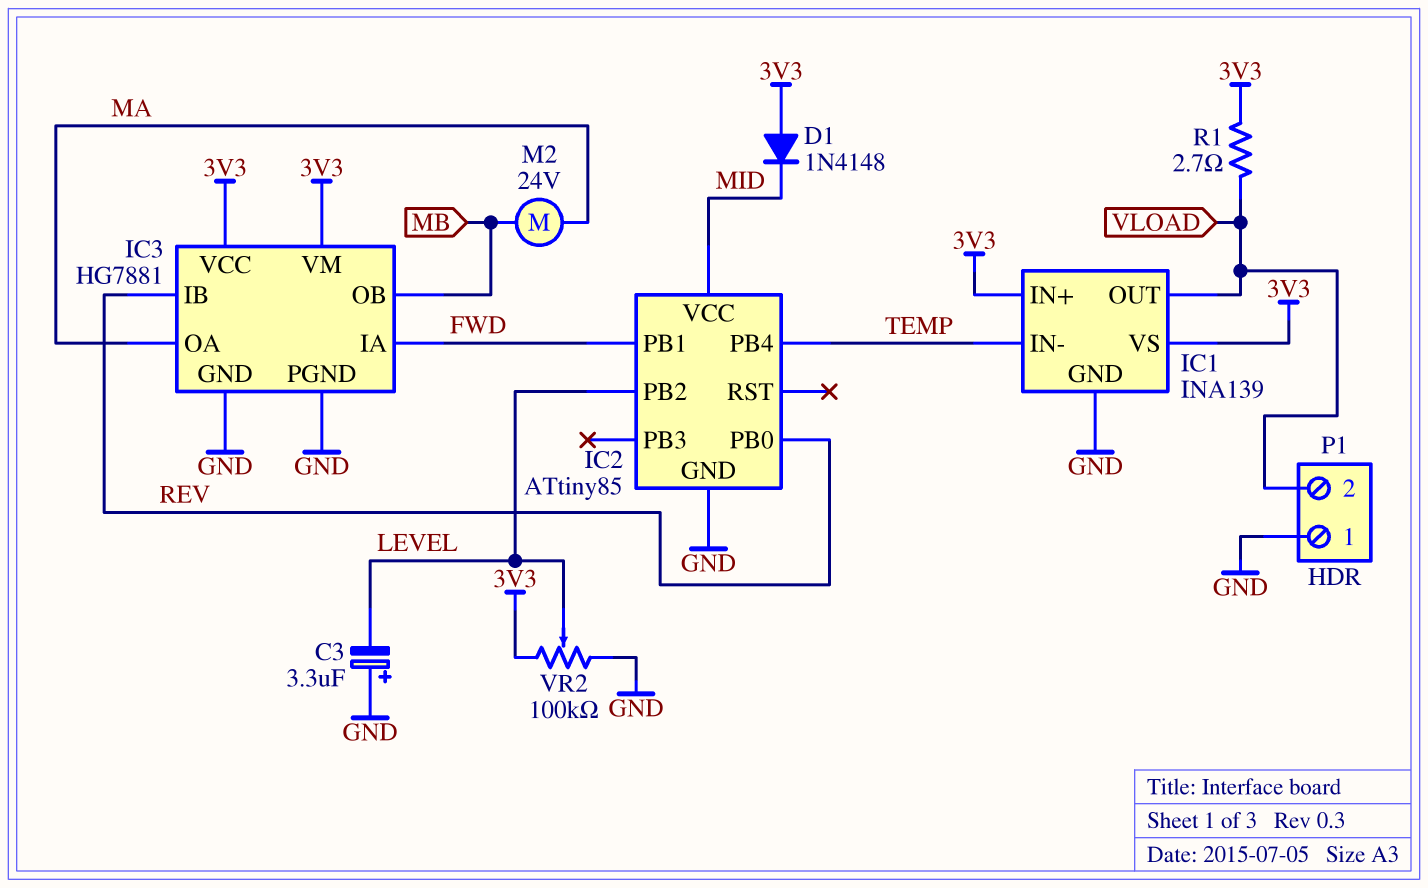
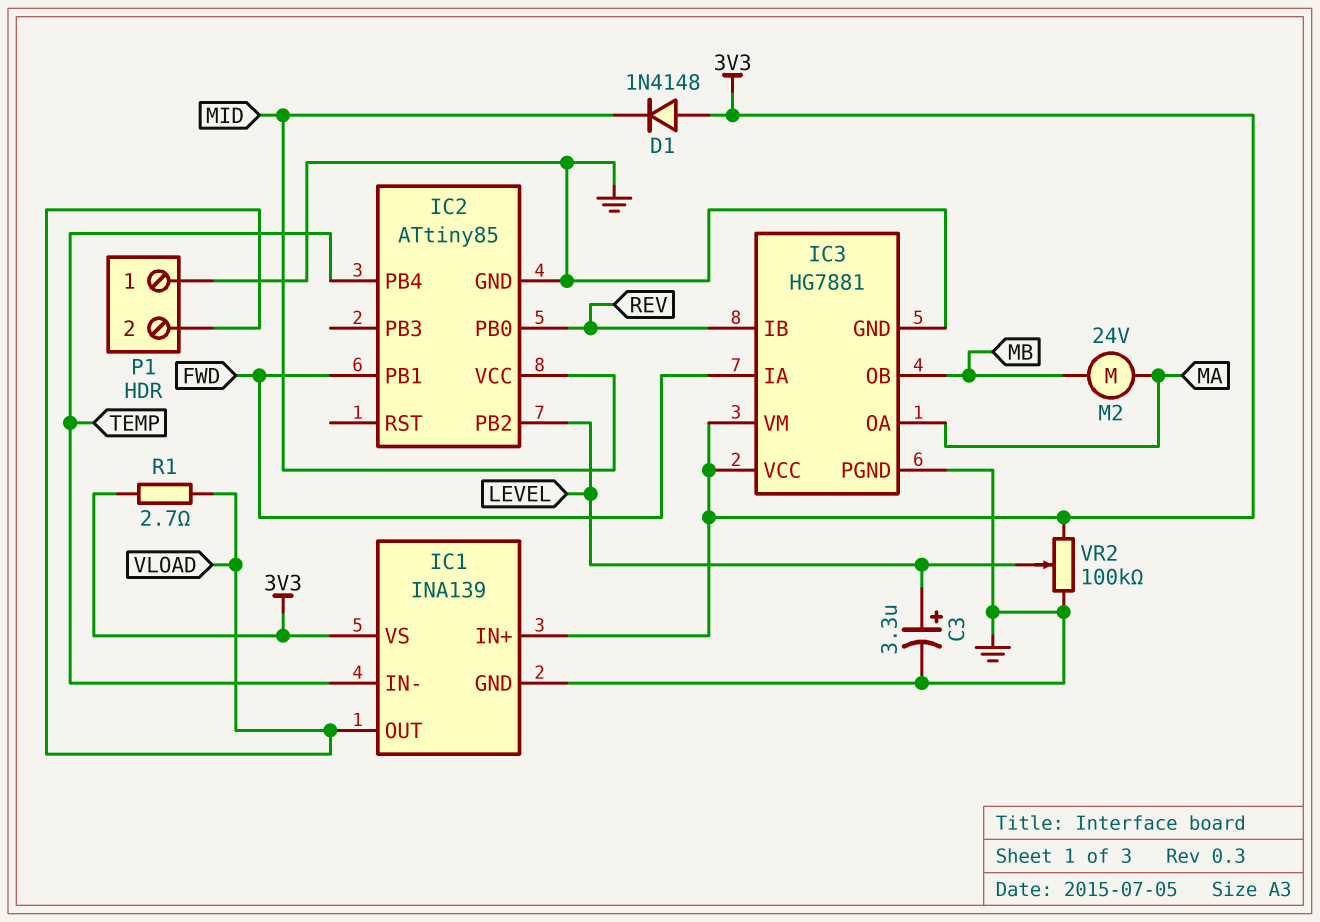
C3: 3.3uF (plus GND, minus LEVEL) -> 3.3uF (plus LEVEL, minus GND)

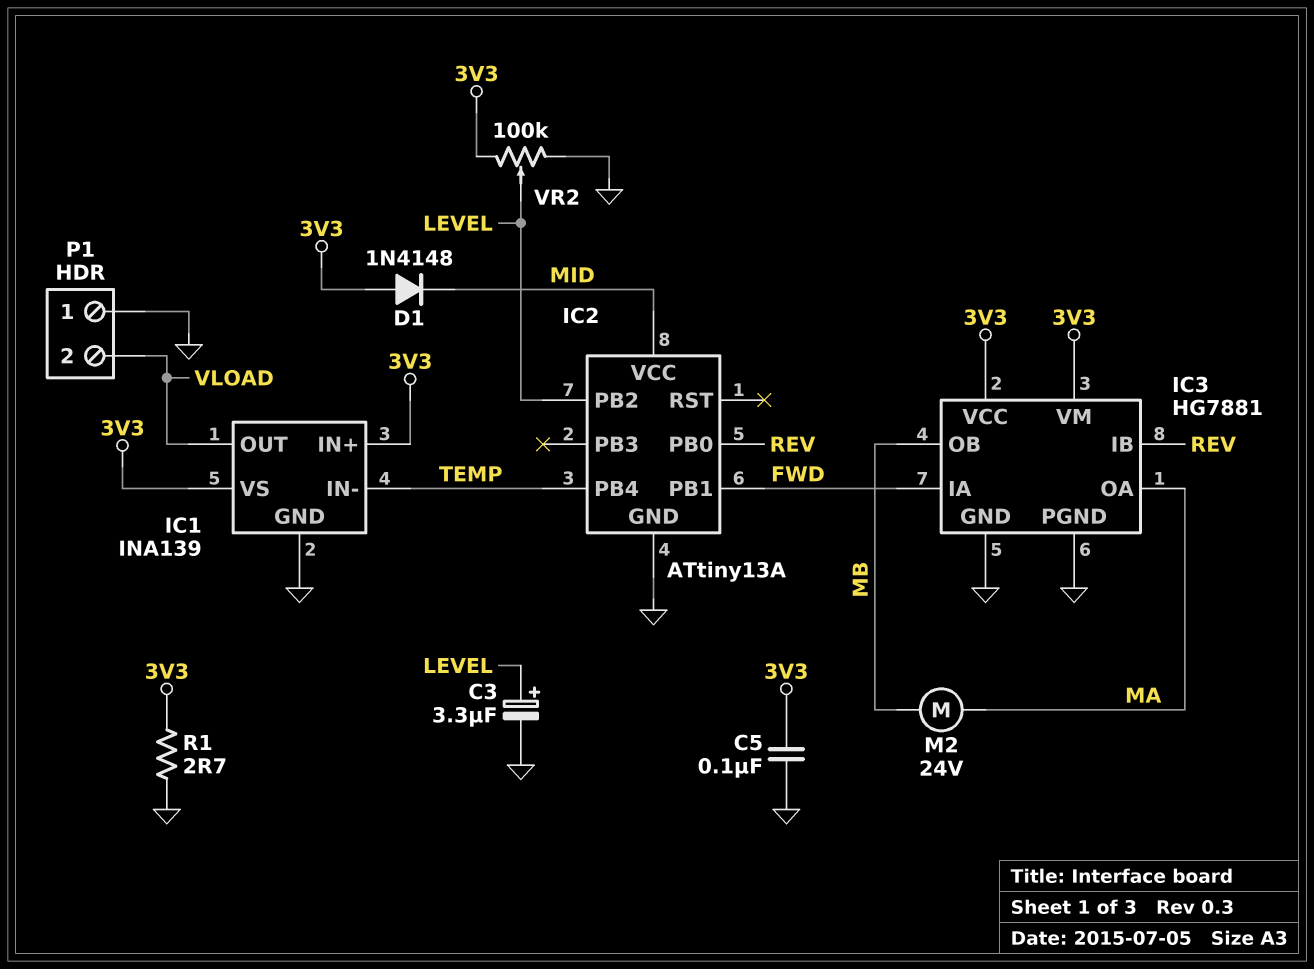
C5: none -> 100nF (3V3, GND)
IC2: ATtiny85 -> ATtiny13A
R1: 2.7 (3V3, VLOAD) -> 2.7 (3V3, GND)

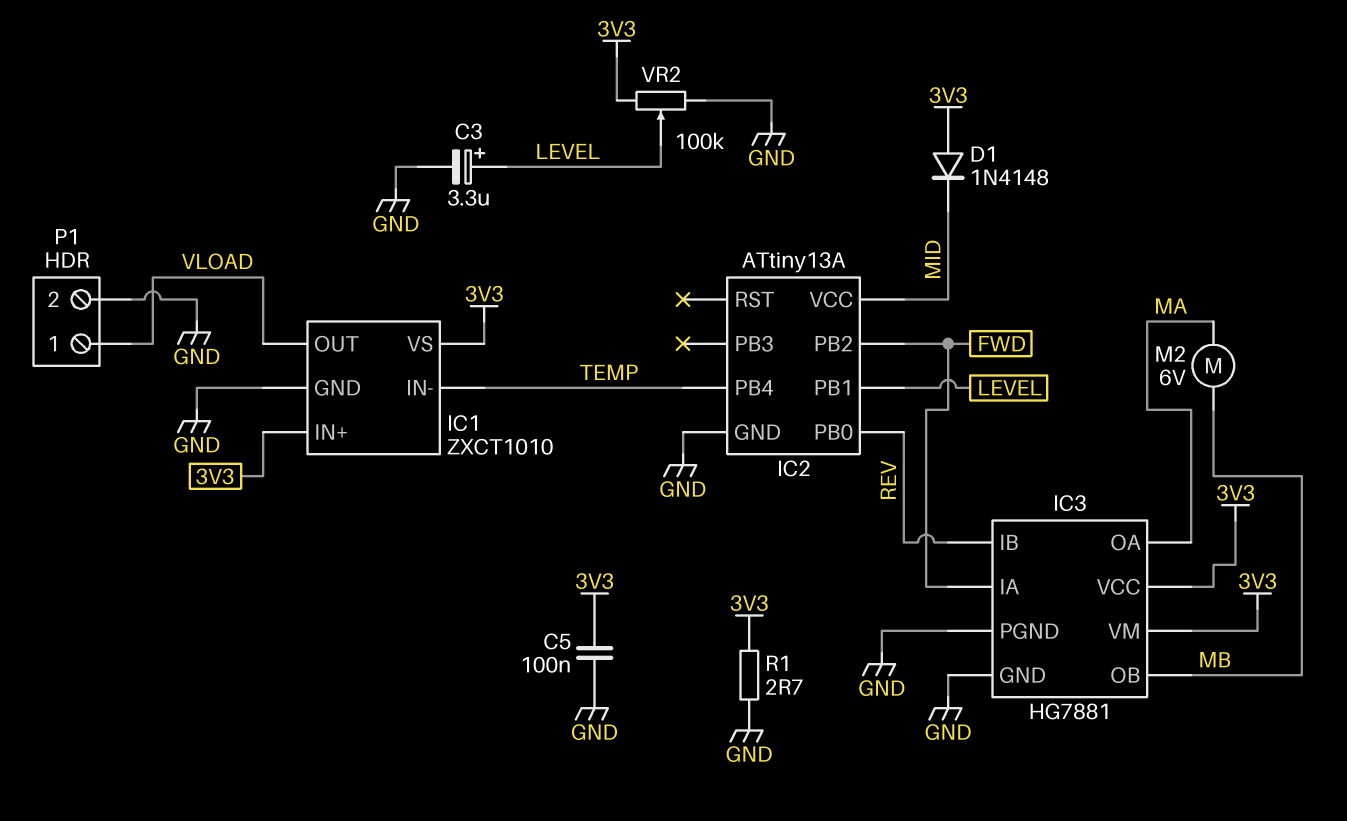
IC1: INA139 -> ZXCT1010
IC2 pin PB1: FWD -> LEVEL
IC2 pin PB2: LEVEL -> FWD
M2: motor 24V (MA, MB) -> motor 6V (MA, MB)
P1 pin 1: GND -> VLOAD
P1 pin 2: VLOAD -> GND

